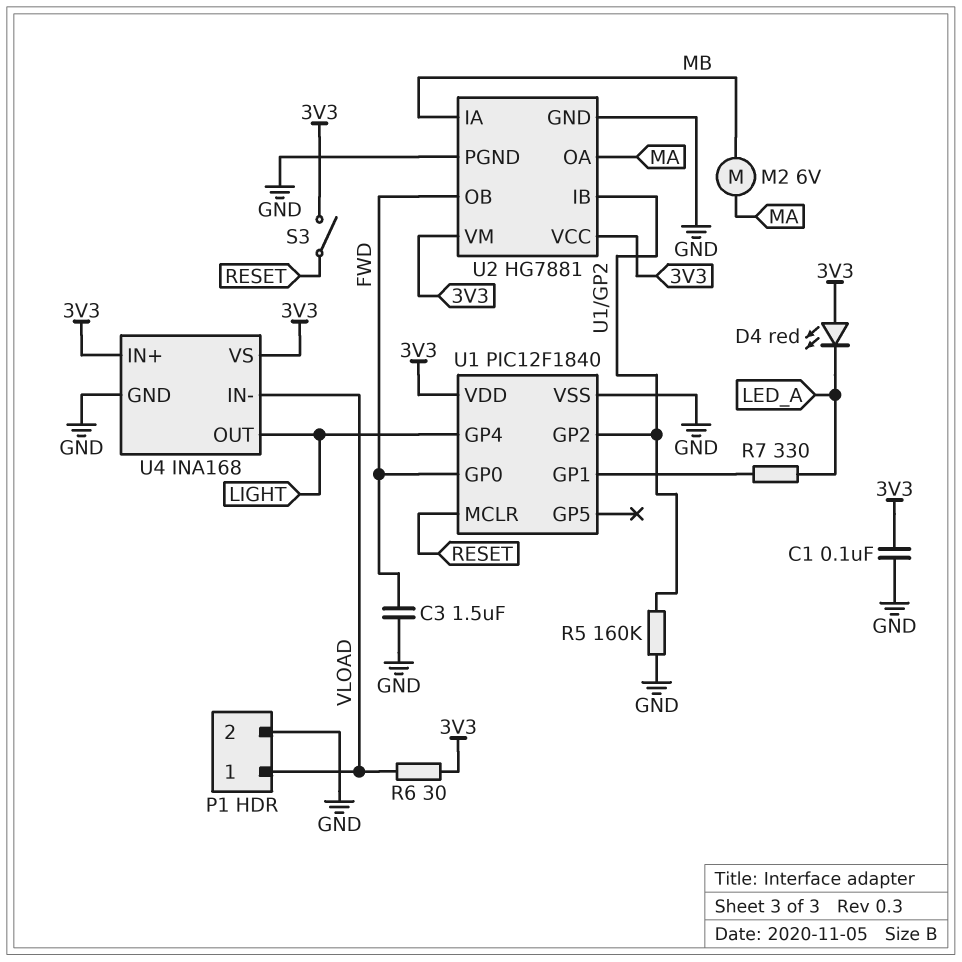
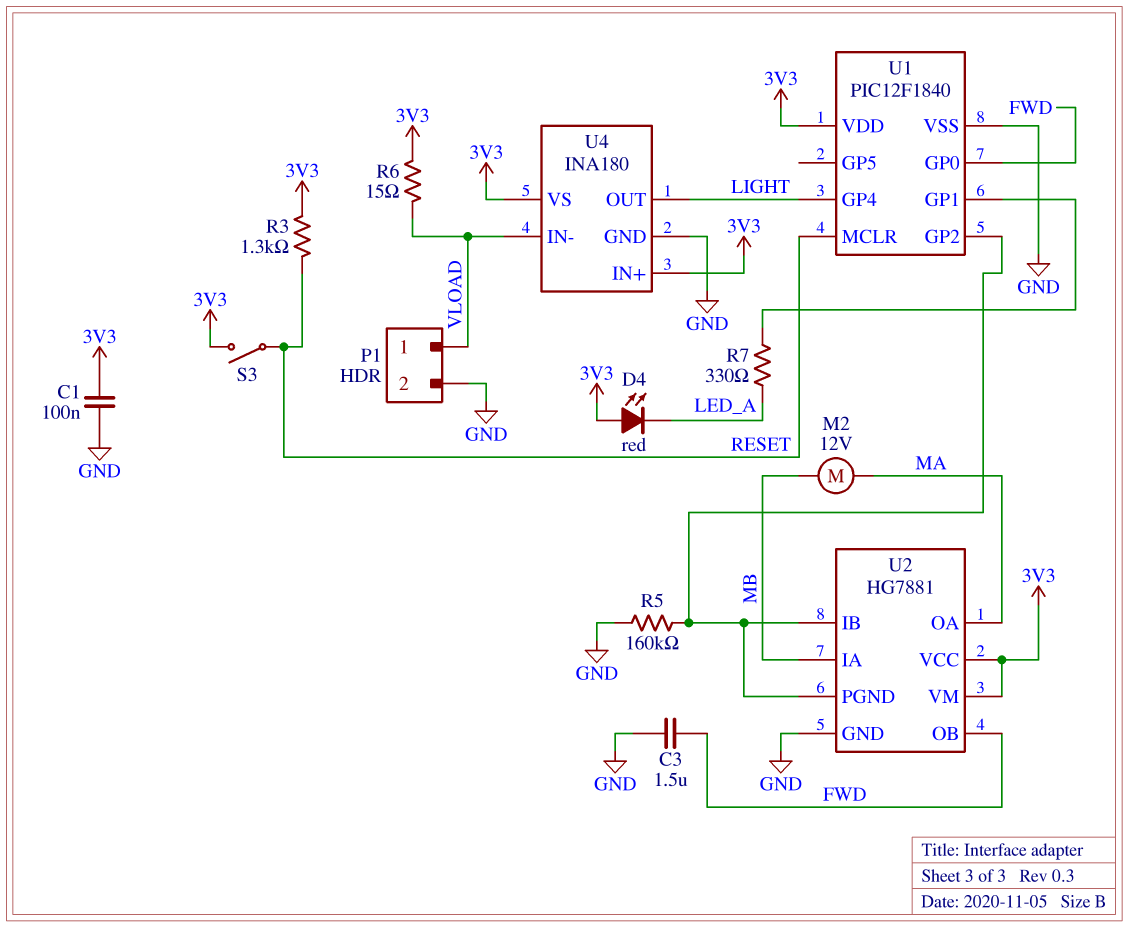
M2: motor 6V (MA, MB) -> motor 12V (MA, MB)
R3: none -> 1.3k (3V3, RESET)
R6: 30 (3V3, VLOAD) -> 15 (3V3, VLOAD)
U2 pin PGND: GND -> U1/GP2
U4: INA168 -> INA180

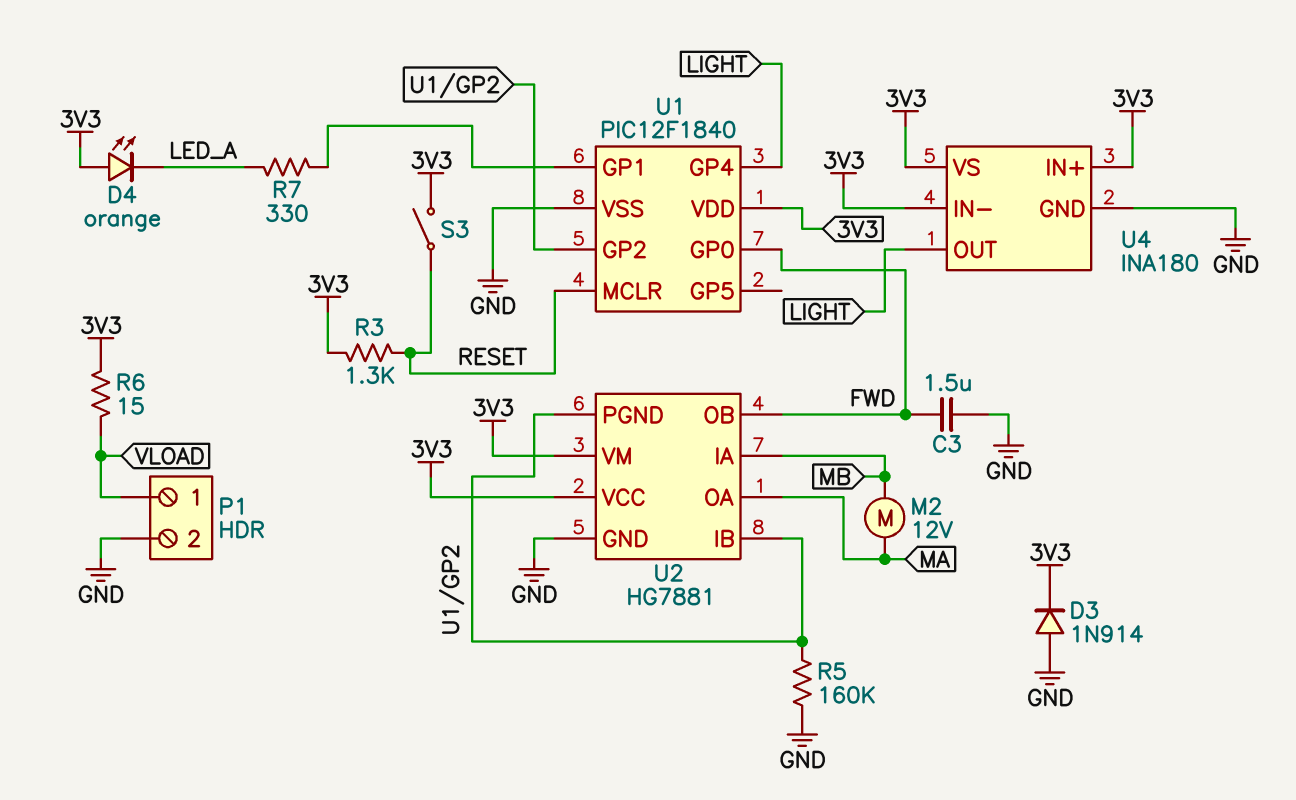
C1: 100nF (3V3, GND) -> none
D3: none -> diode 1N914 (A GND, K 3V3)
D4: LED red (A 3V3, K LED_A) -> LED orange (A 3V3, K LED_A)
U4 pin IN-: VLOAD -> 3V3

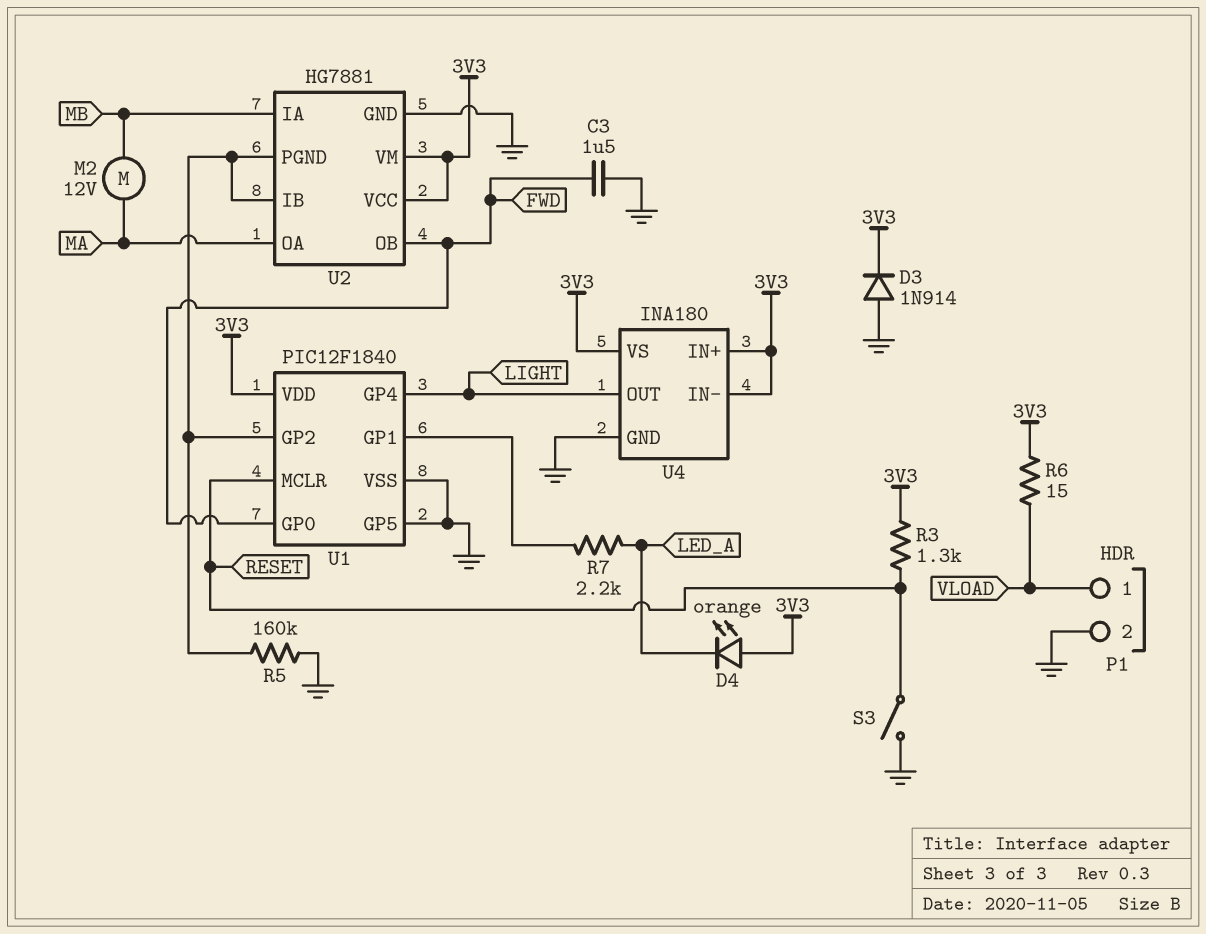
R7: 330 (LED_A, U1/GP1) -> 2.2k (LED_A, U1/GP1)
S3: switch (3V3, RESET) -> switch (GND, RESET)
U1 pin GP5: none -> GND

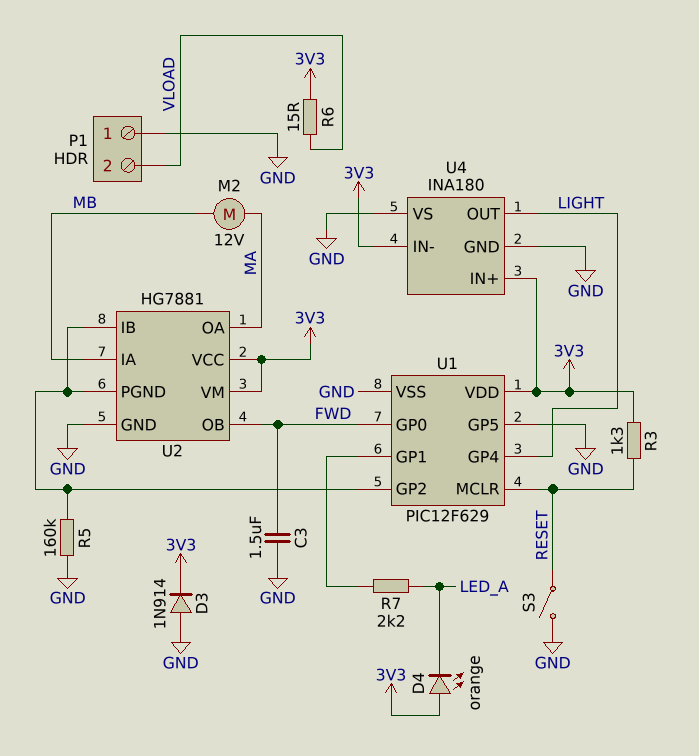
P1 pin 1: VLOAD -> GND
P1 pin 2: GND -> VLOAD
U1: PIC12F1840 -> PIC12F629
U4 pin VS: 3V3 -> GND

